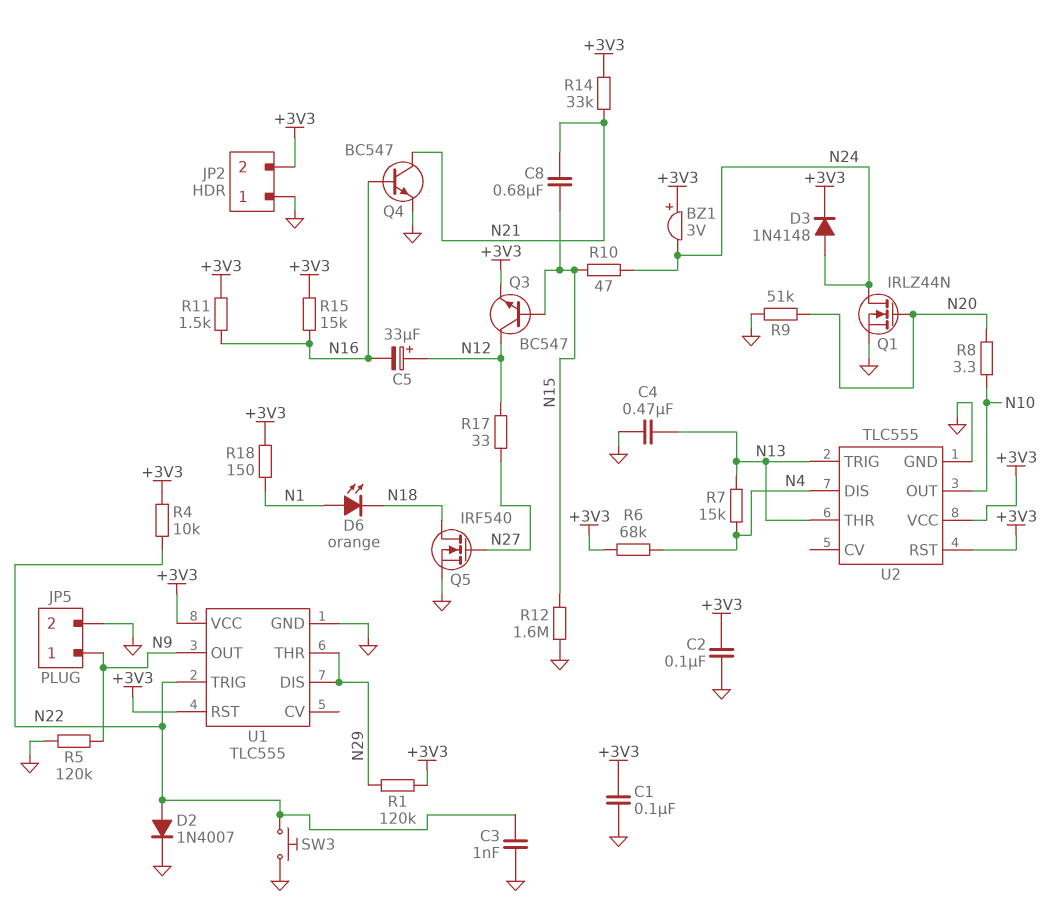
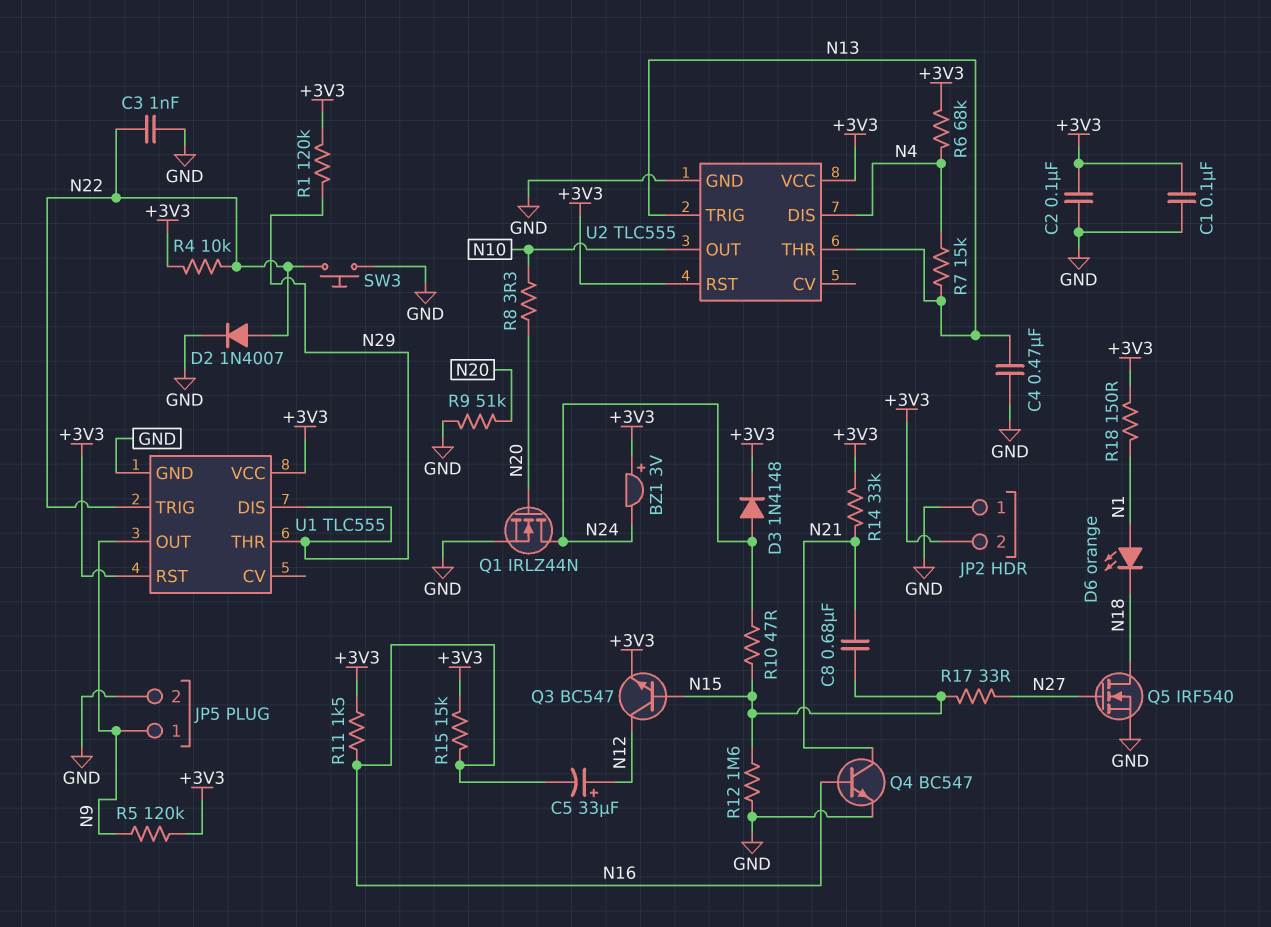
R5: 120k (GND, N9) -> 120k (+3V3, N9)
R17: 33 (N12, N27) -> 33 (N15, N27)

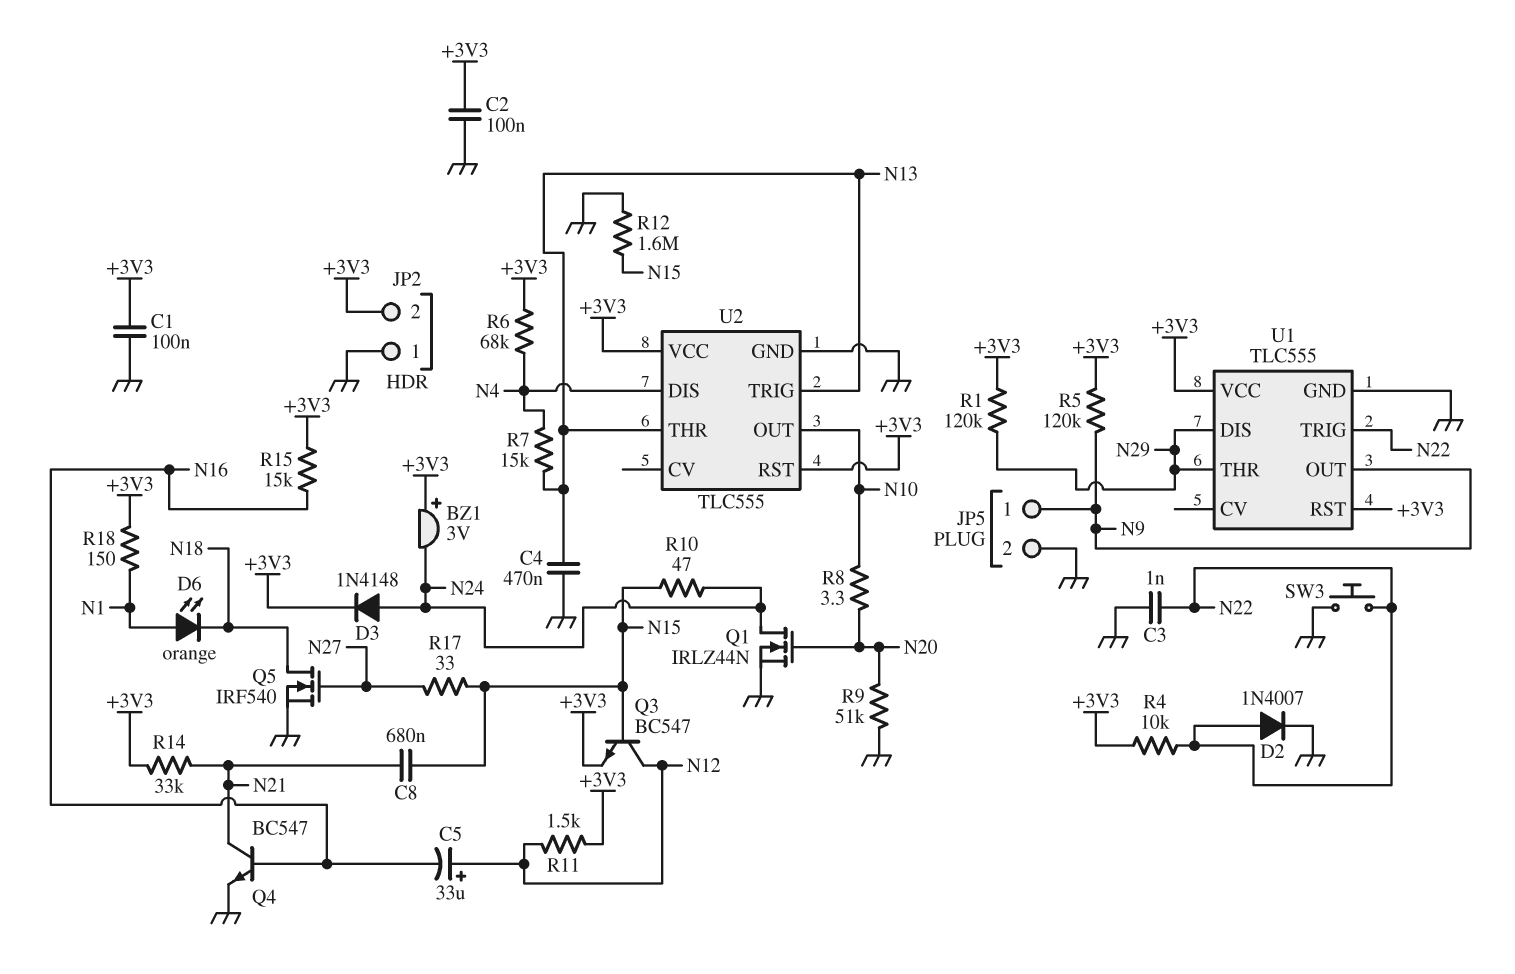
R11: 1.5k (+3V3, N16) -> 1.5k (+3V3, N12)

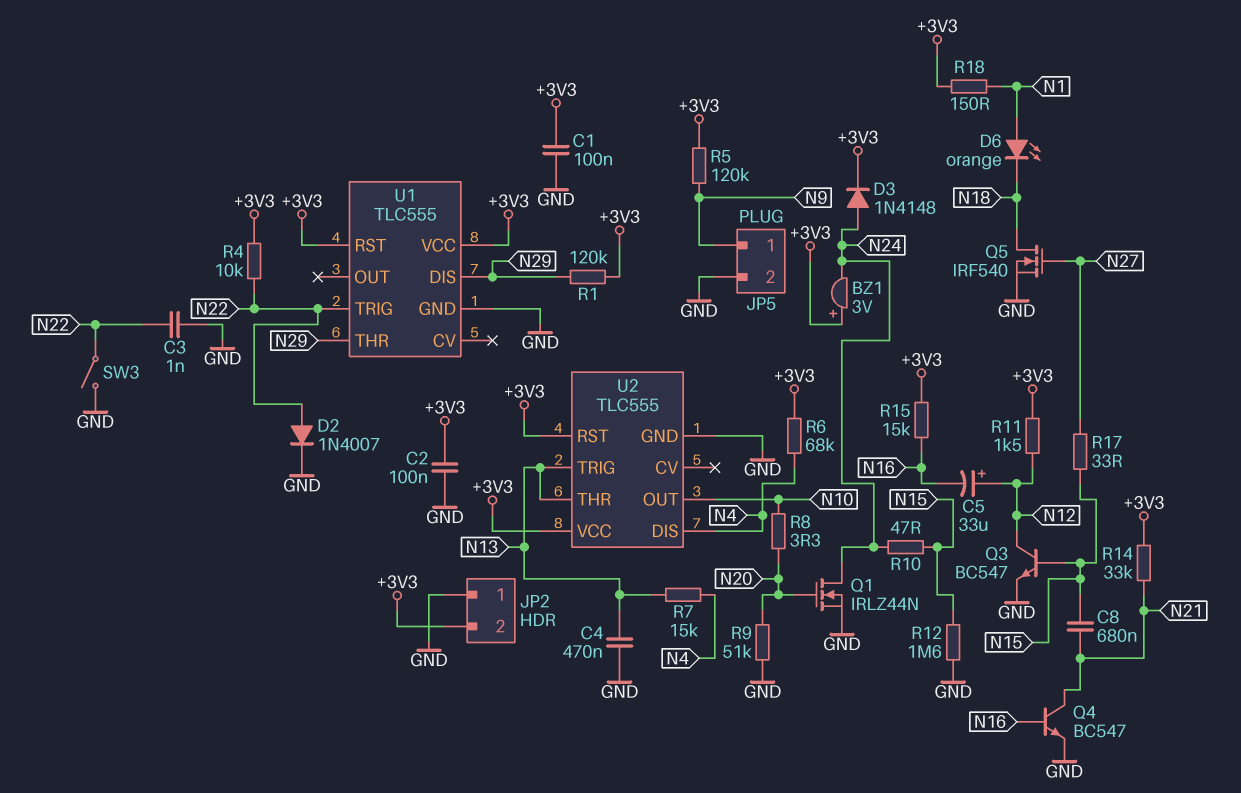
Q3: NPN BC547 (B N15, C N12, E +3V3) -> NPN BC547 (B N15, C N12, E GND)
SW3: button (GND, N22) -> switch (GND, N22)
U1 pin OUT: N9 -> none

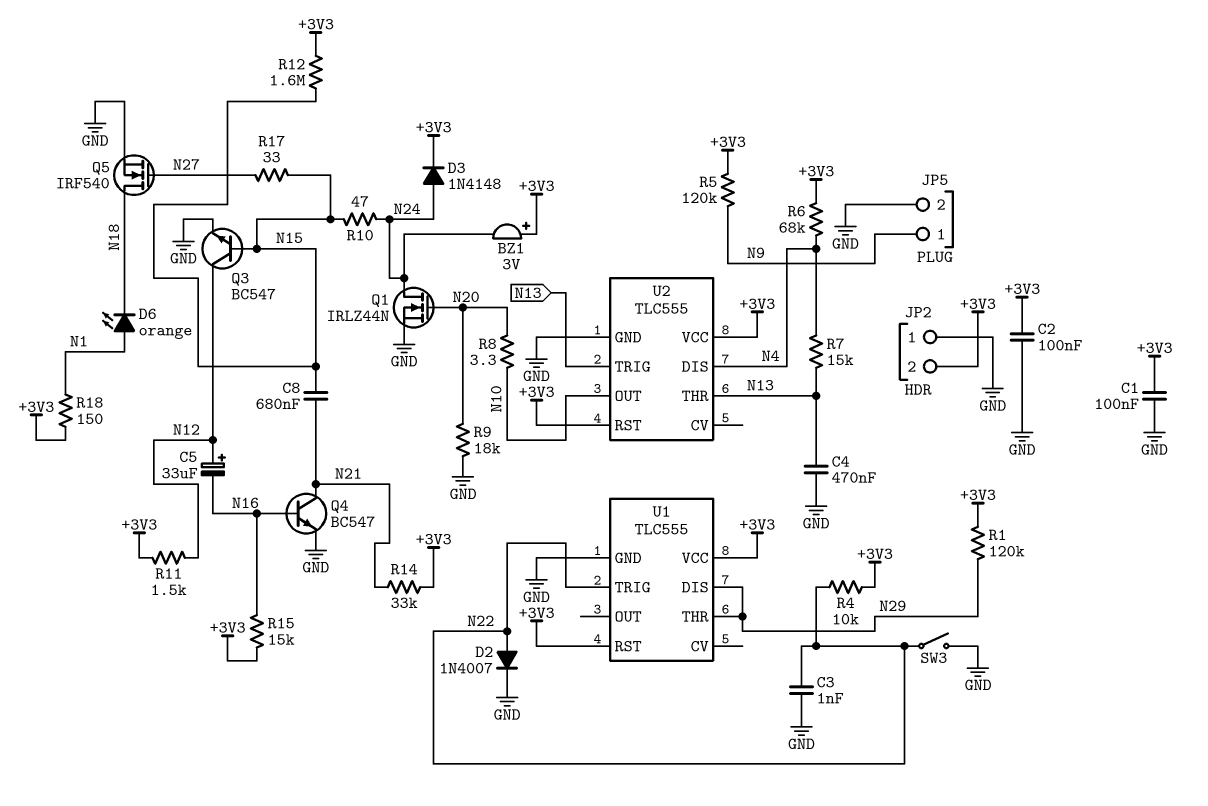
R9: 51k (GND, N20) -> 18k (GND, N20)
R12: 1.6M (GND, N15) -> 1.6M (+3V3, N15)

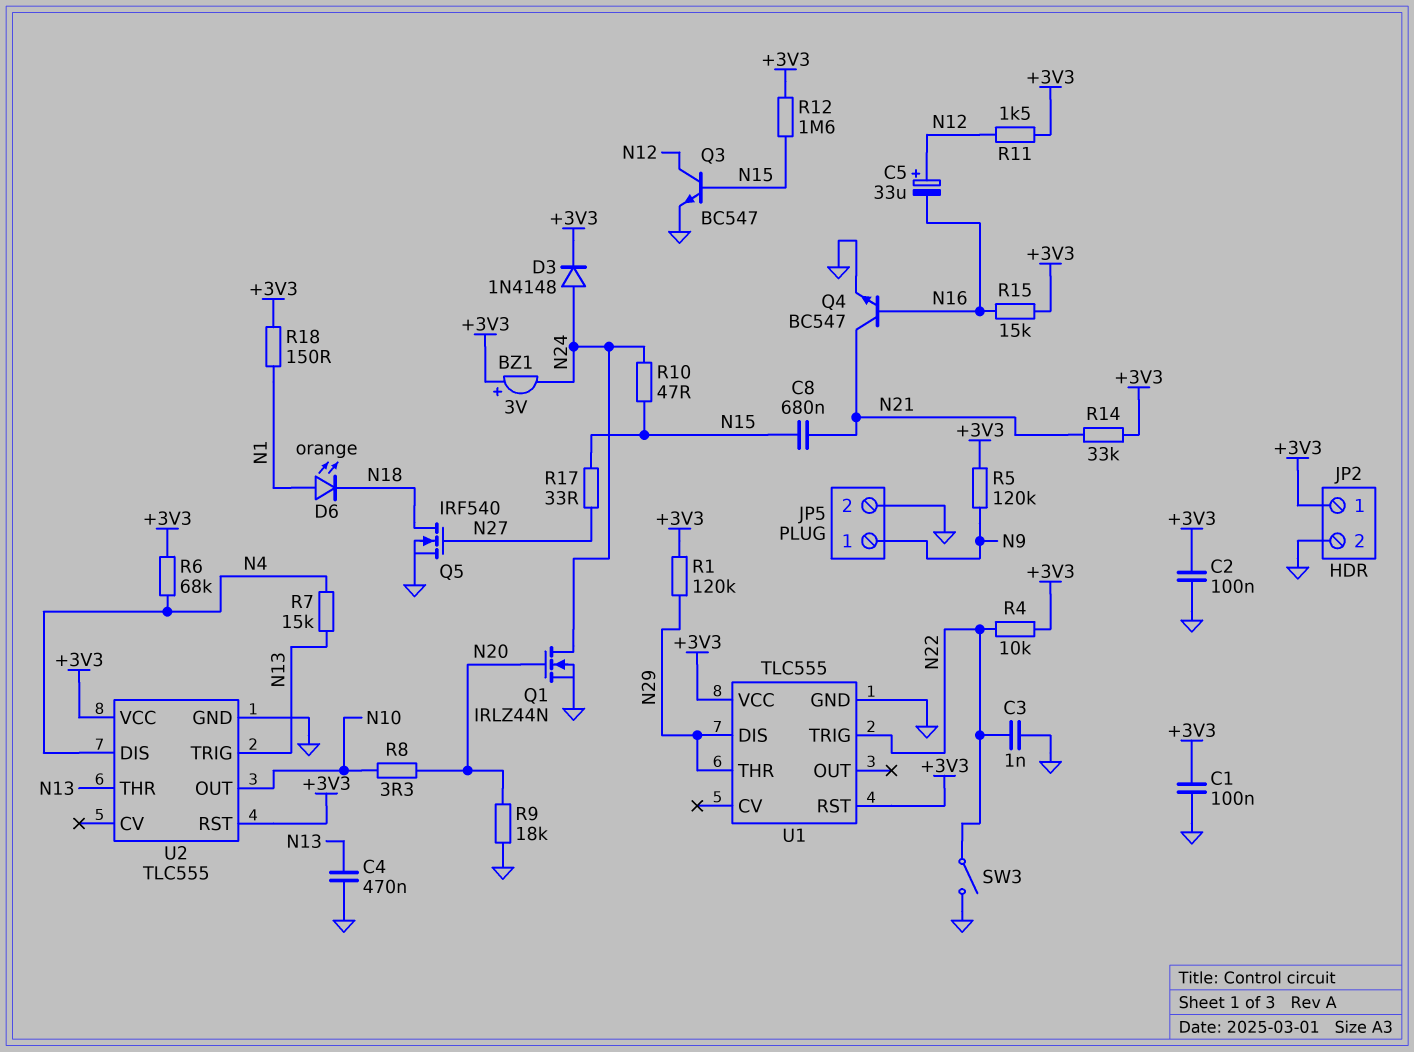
D2: diode 1N4007 (A N22, K GND) -> none
JP2 pin 1: GND -> +3V3
JP2 pin 2: +3V3 -> GND

